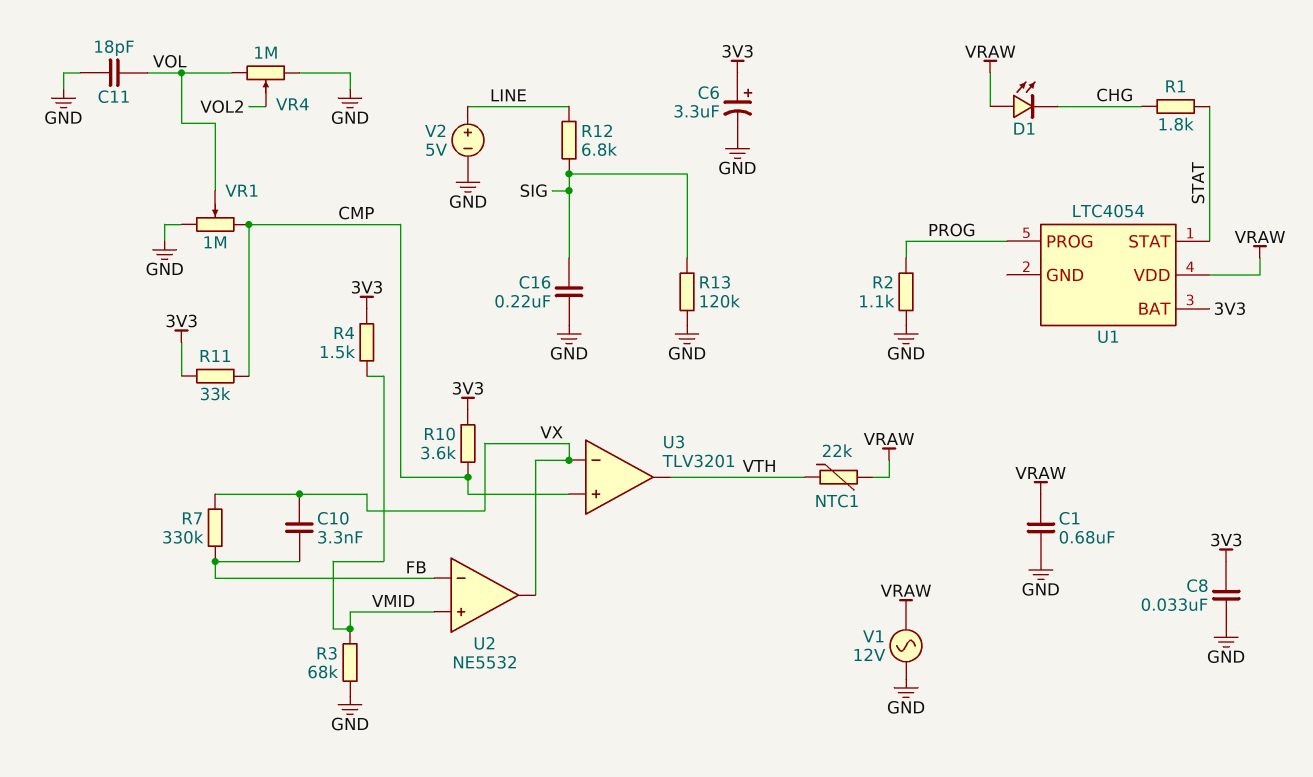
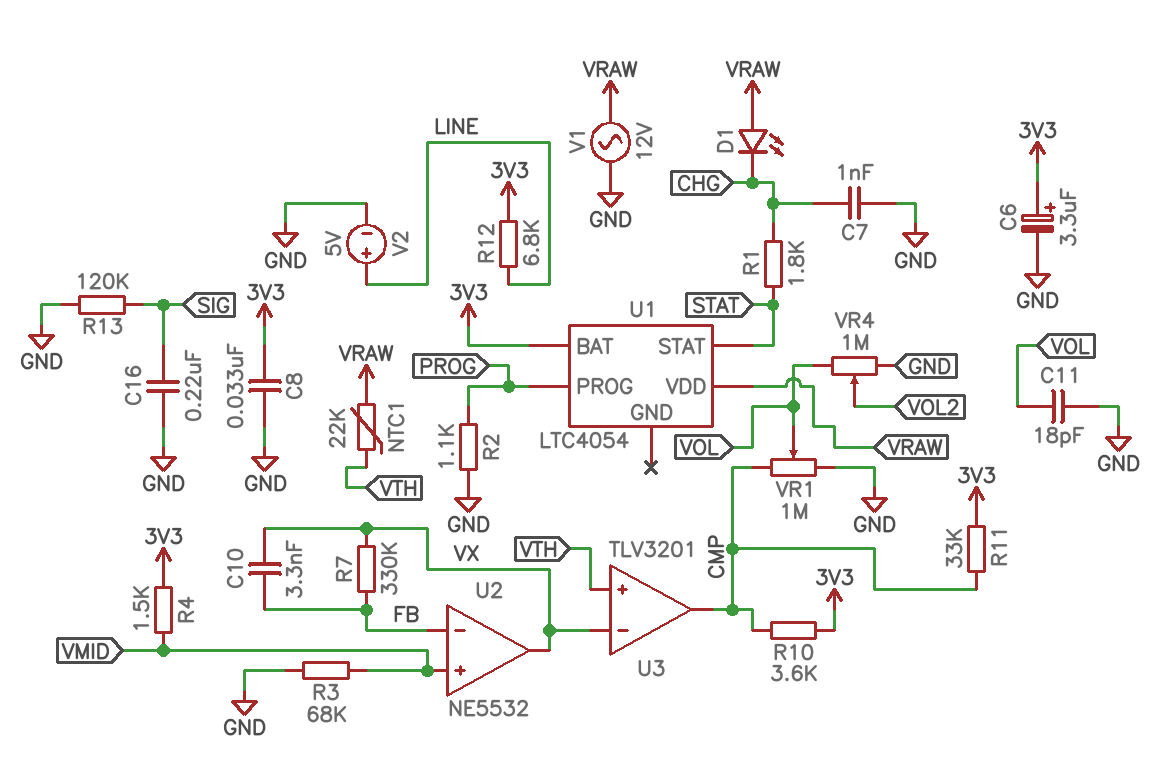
C1: 680nF (GND, VRAW) -> none
C7: none -> 1nF (CHG, GND)
R12: 6.8k (LINE, SIG) -> 6.8k (3V3, LINE)
U3 pin in+: CMP -> VTH
U3 pin out: VTH -> CMP

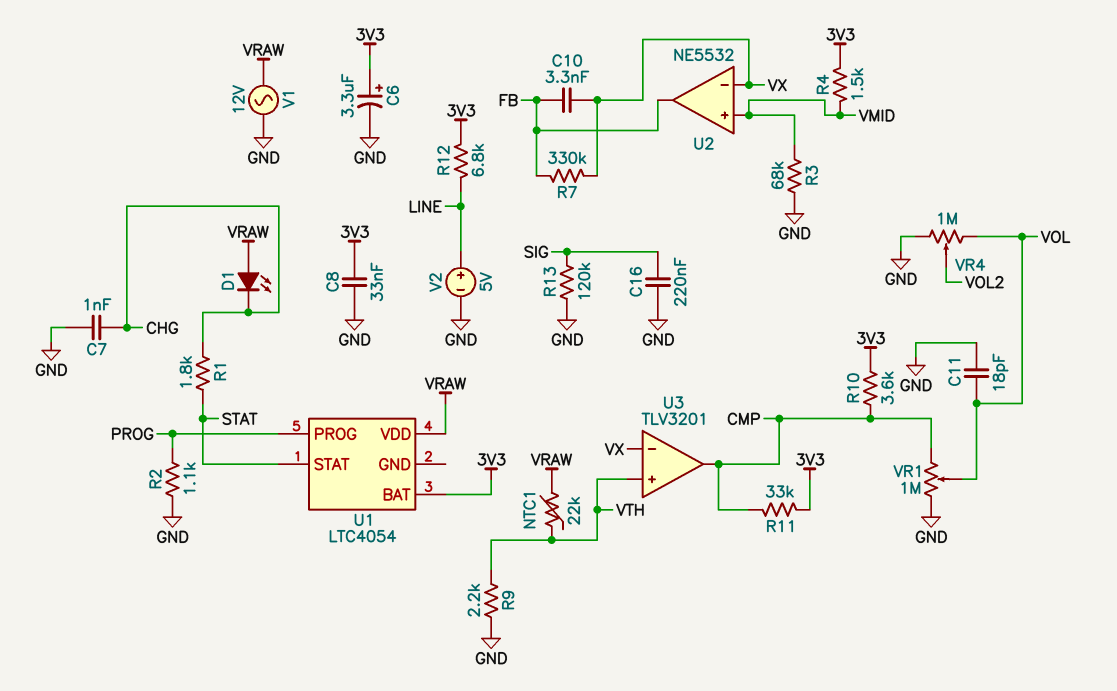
R9: none -> 2.2k (GND, VTH)
U2 pin in-: FB -> VX
U2 pin out: VX -> FB

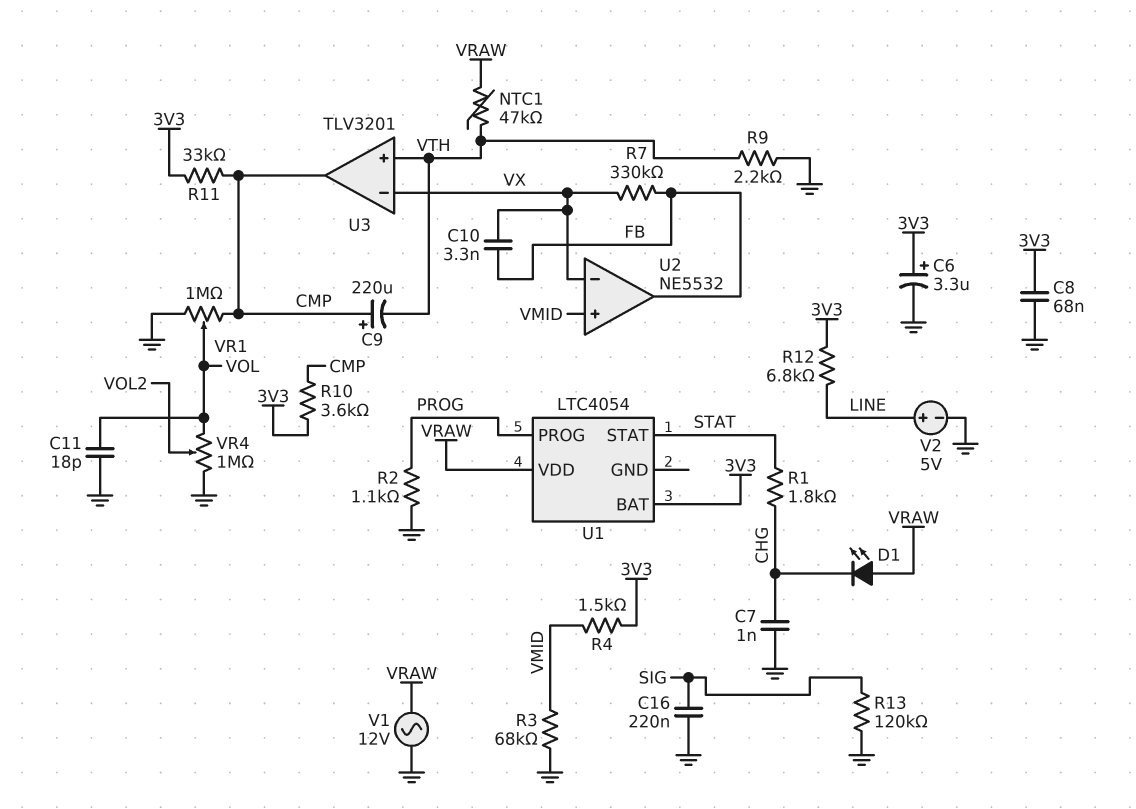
C8: 33nF (3V3, GND) -> 68nF (3V3, GND)
C9: none -> 220uF (plus CMP, minus VTH)
NTC1: 22k (VRAW, VTH) -> 47k (VRAW, VTH)

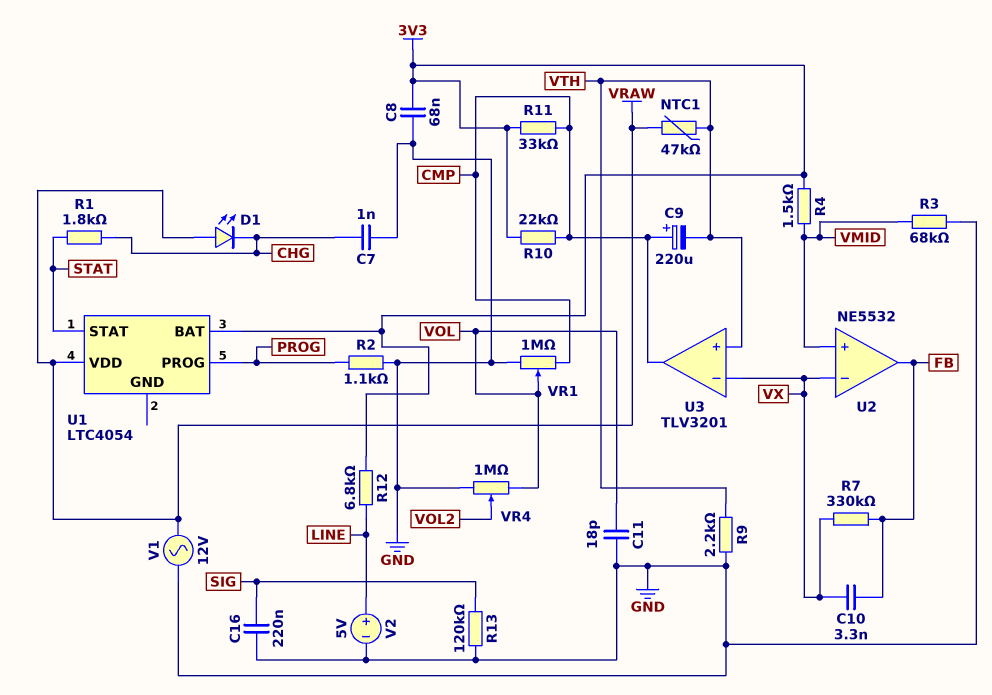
C6: 3.3uF (plus 3V3, minus GND) -> none
R10: 3.6k (3V3, CMP) -> 22k (3V3, CMP)

